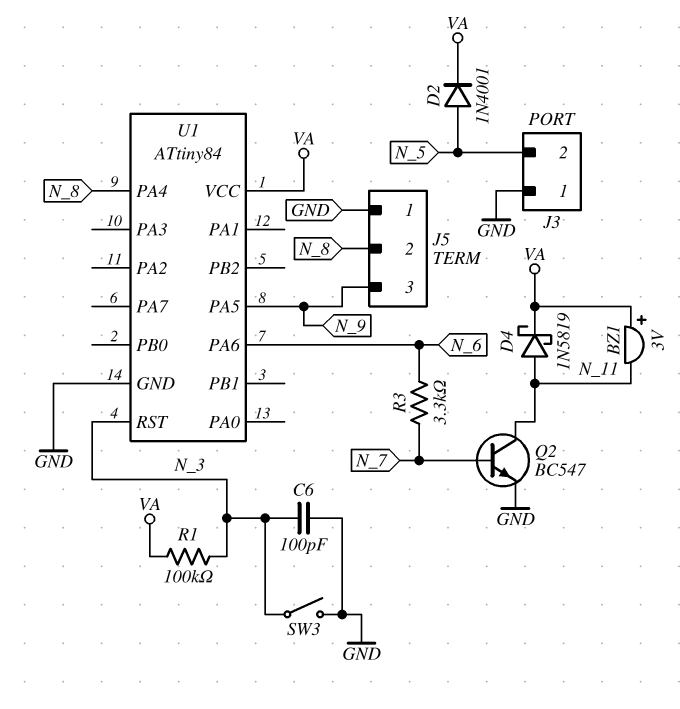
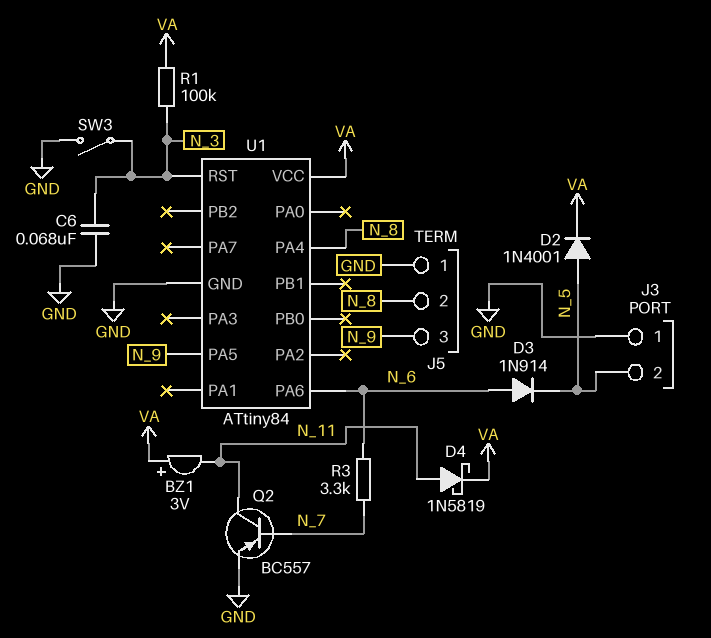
C6: 100pF (GND, N_3) -> 68nF (GND, N_3)
D3: none -> diode 1N914 (A N_6, K N_5)
Q2: NPN BC547 (B N_7, C N_11, E GND) -> PNP BC557 (B N_7, C N_11, E GND)

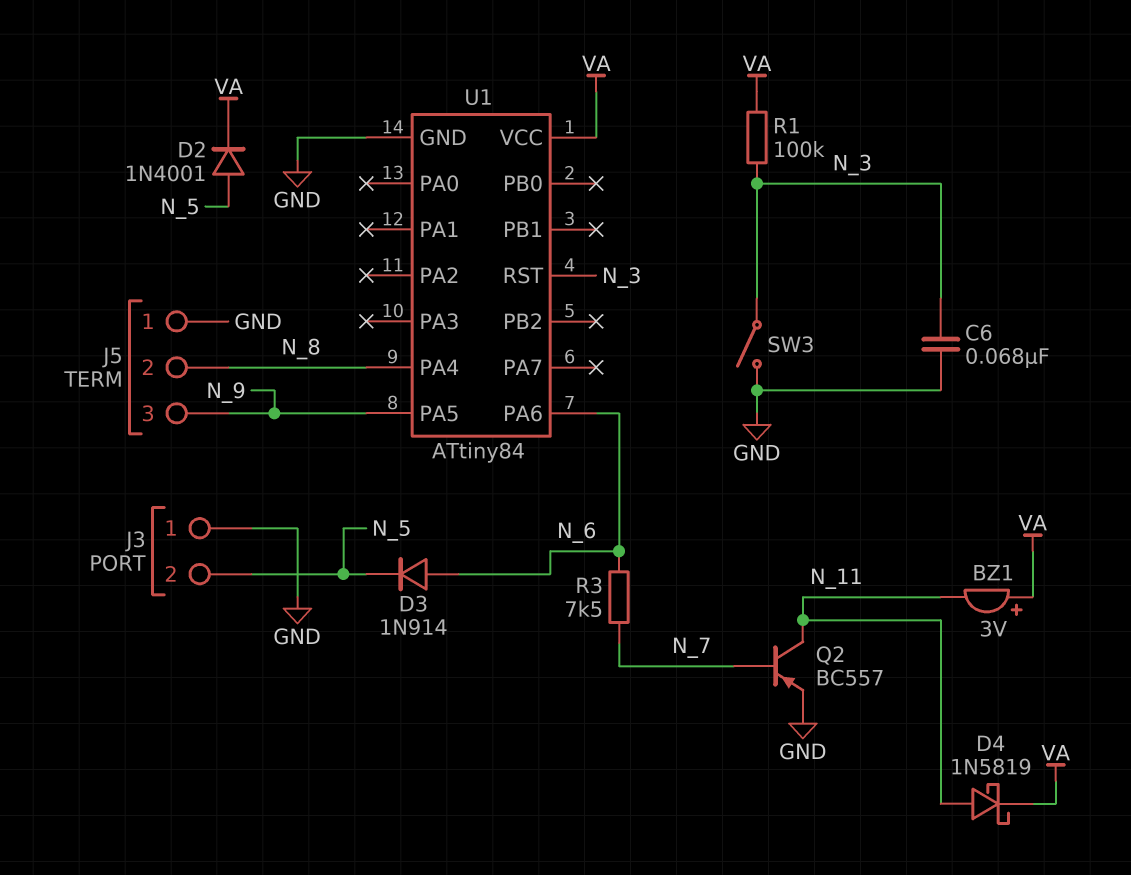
R3: 3.3k (N_6, N_7) -> 7.5k (N_6, N_7)

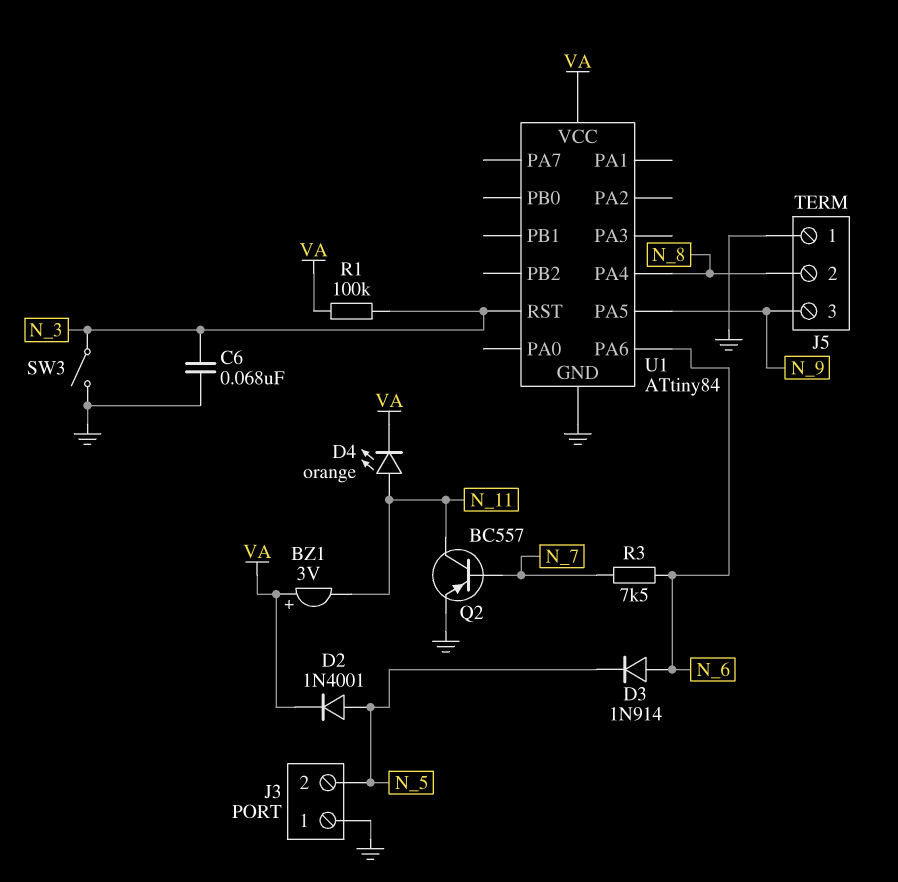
D4: schottky 1N5819 (A N_11, K VA) -> LED orange (A N_11, K VA)

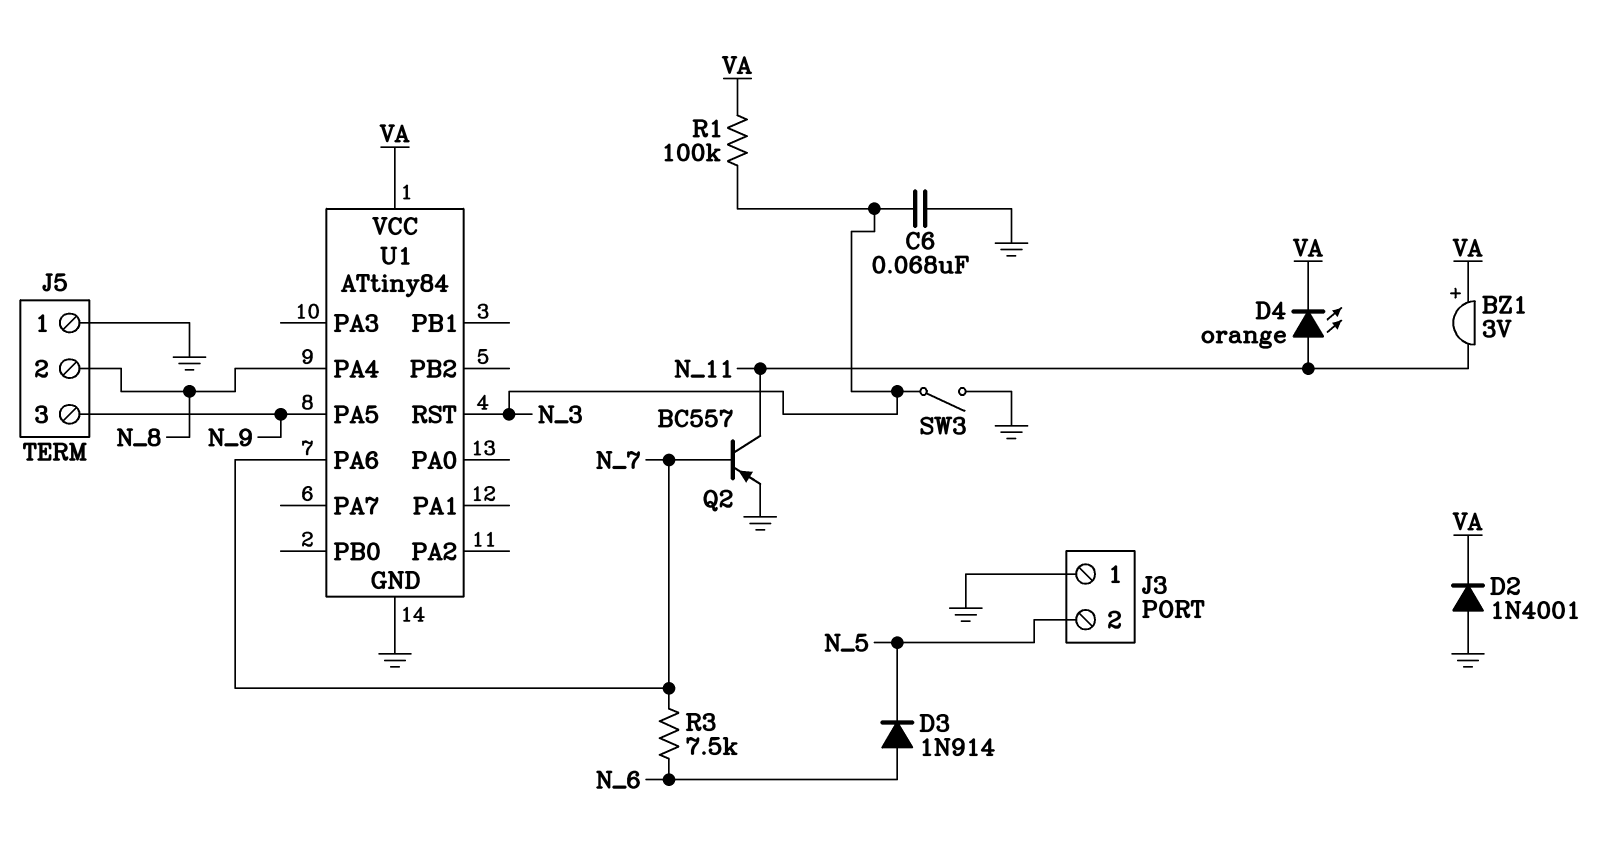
D2: diode 1N4001 (A N_5, K VA) -> diode 1N4001 (A GND, K VA)
U1 pin PA6: N_6 -> N_7

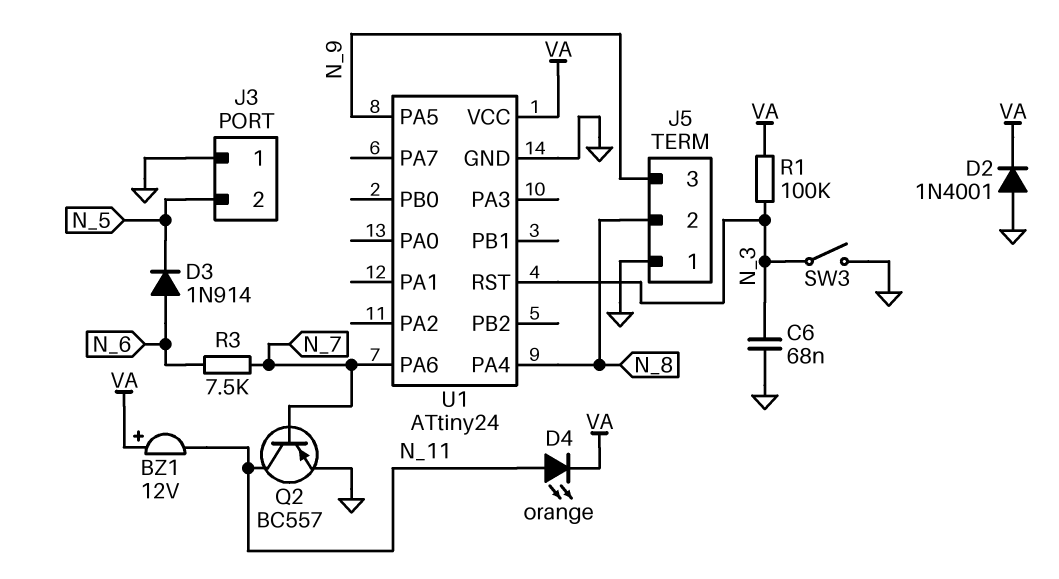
BZ1: buzzer 3V (plus VA, minus N_11) -> buzzer 12V (plus VA, minus N_11)
U1: ATtiny84 -> ATtiny24

